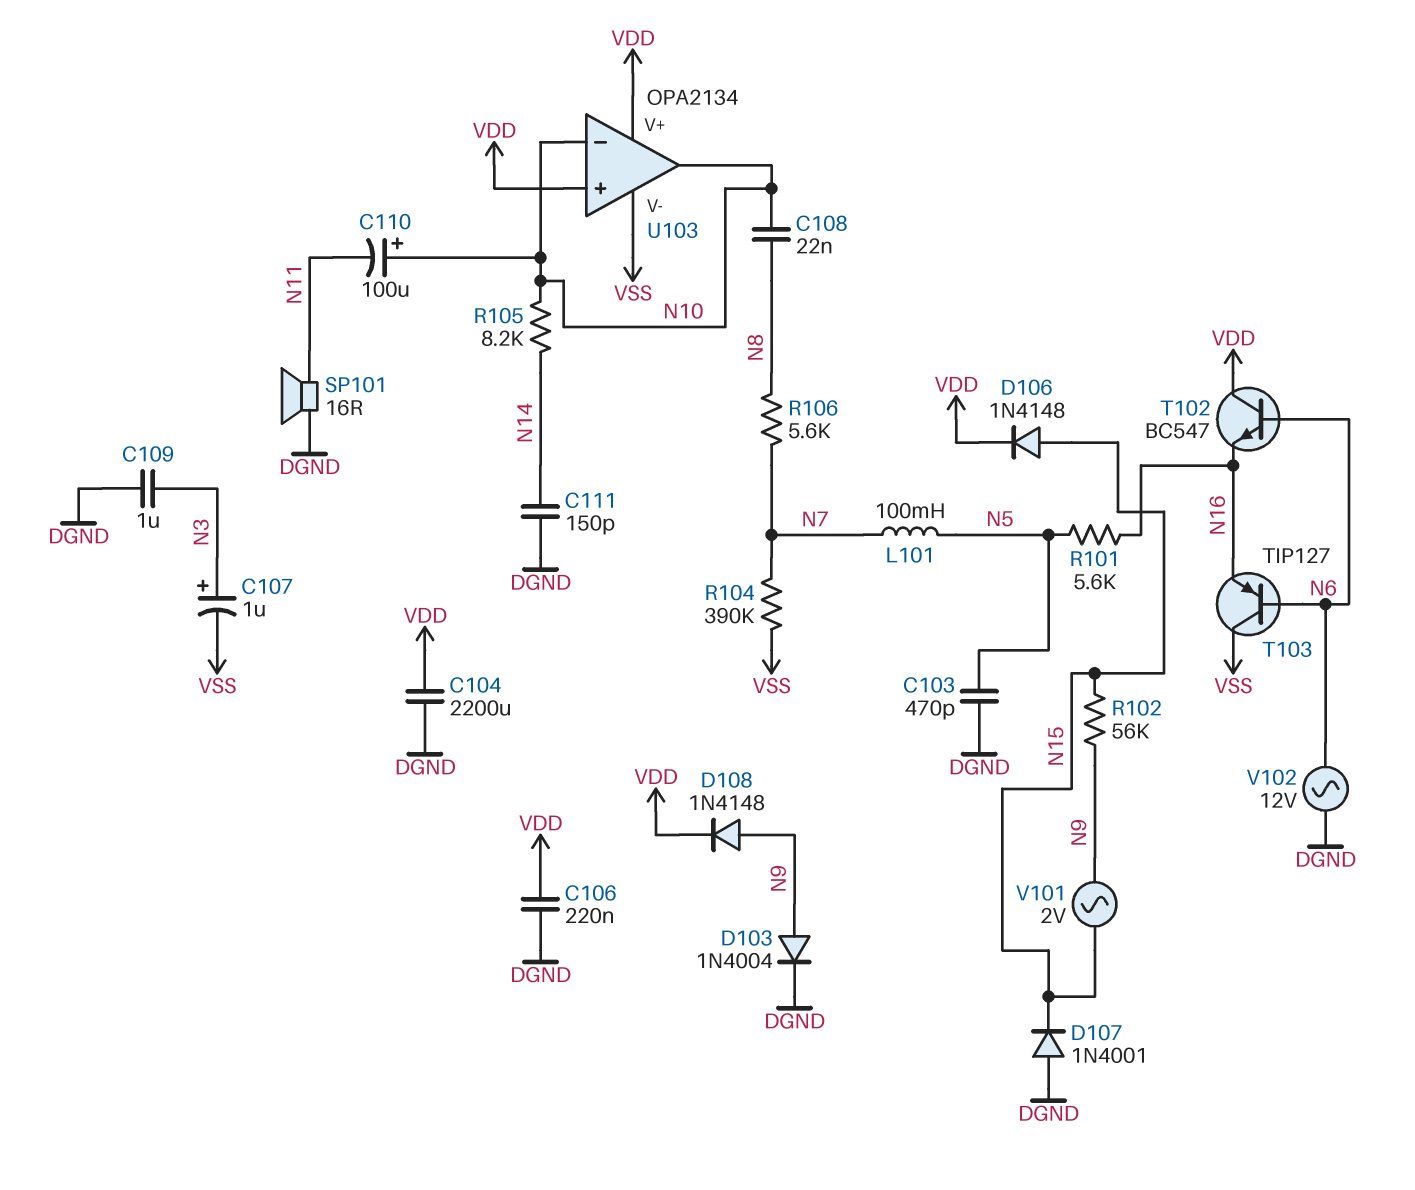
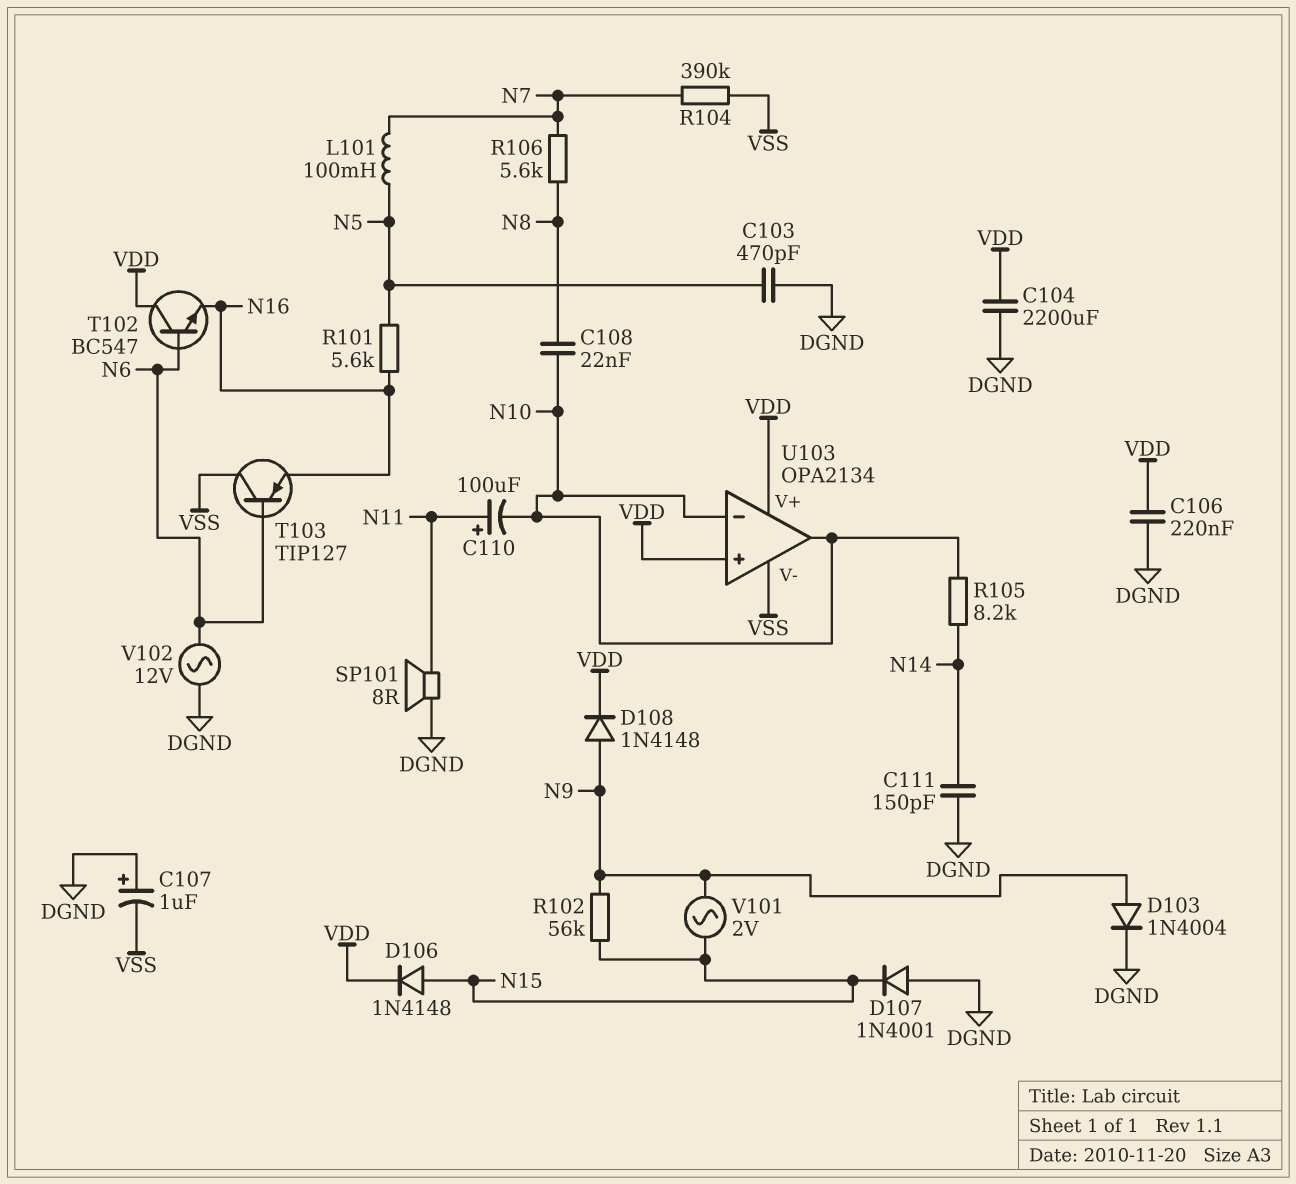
C107: 1uF (plus N3, minus VSS) -> 1uF (plus DGND, minus VSS)
C109: 1uF (DGND, N3) -> none
C110: 100uF (plus N10, minus N11) -> 100uF (plus N11, minus N10)
SP101: speaker 16R (DGND, N11) -> speaker 8R (DGND, N11)

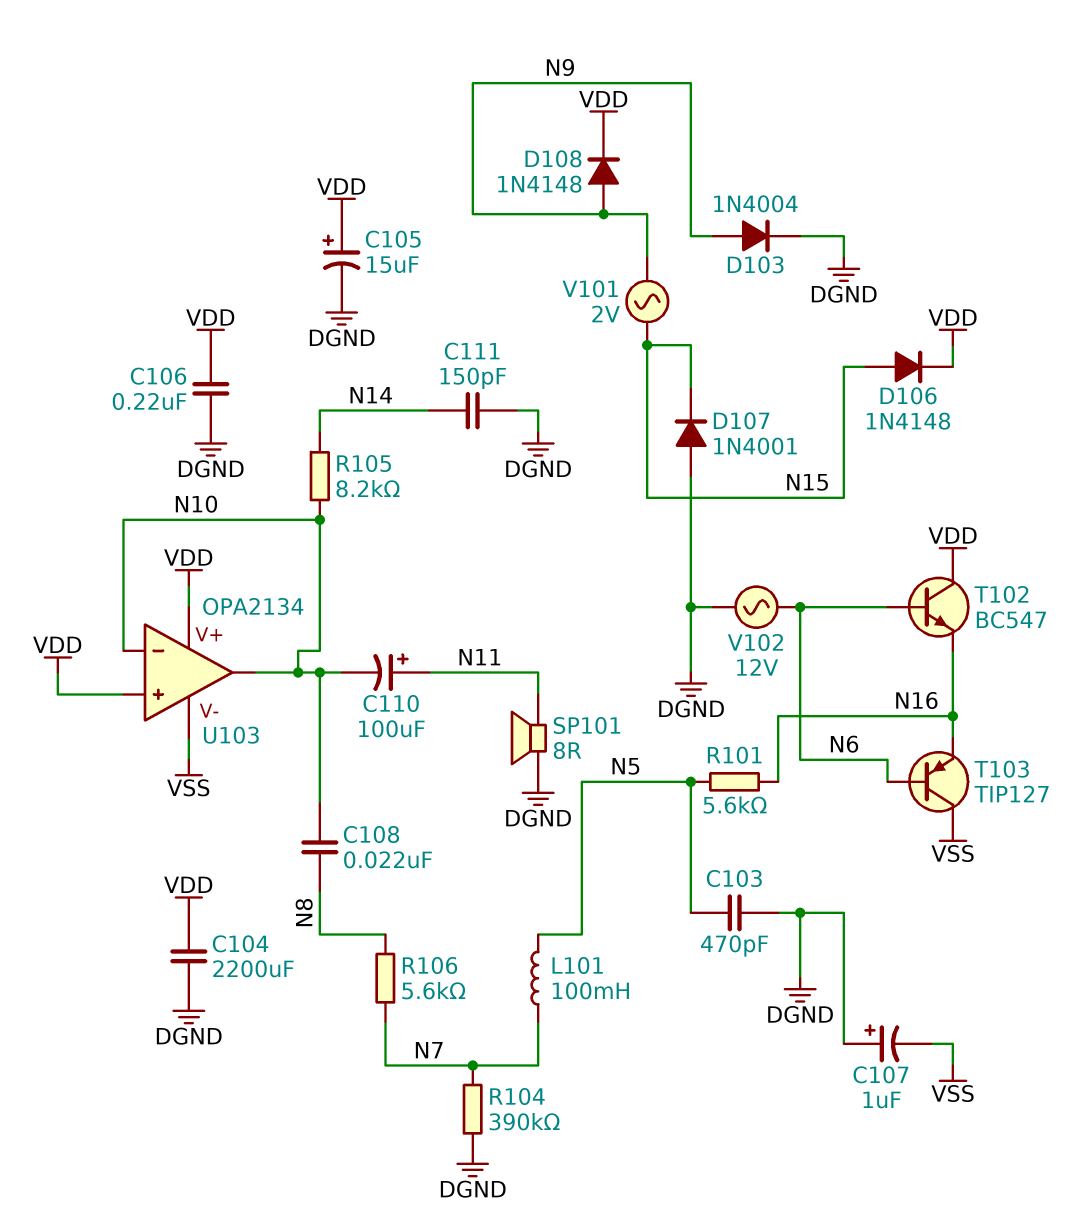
C105: none -> 15uF (plus VDD, minus DGND)
R102: 56k (N9, N15) -> none
R104: 390k (N7, VSS) -> 390k (DGND, N7)

